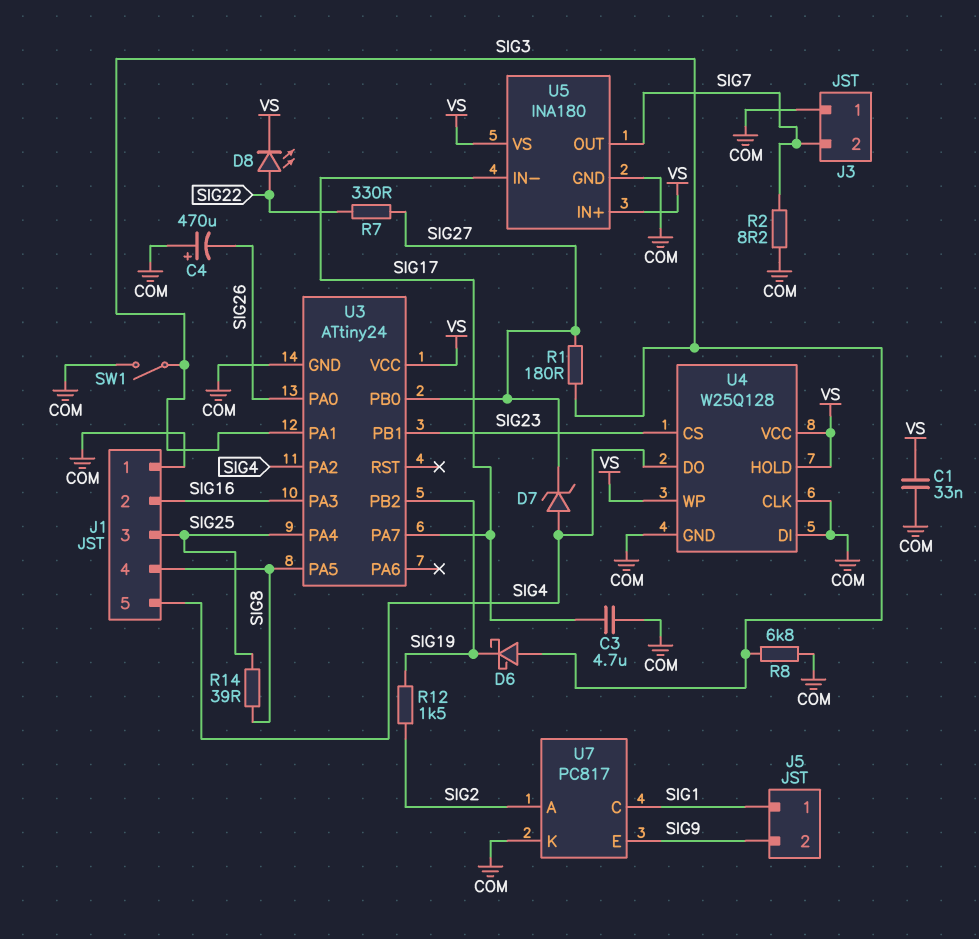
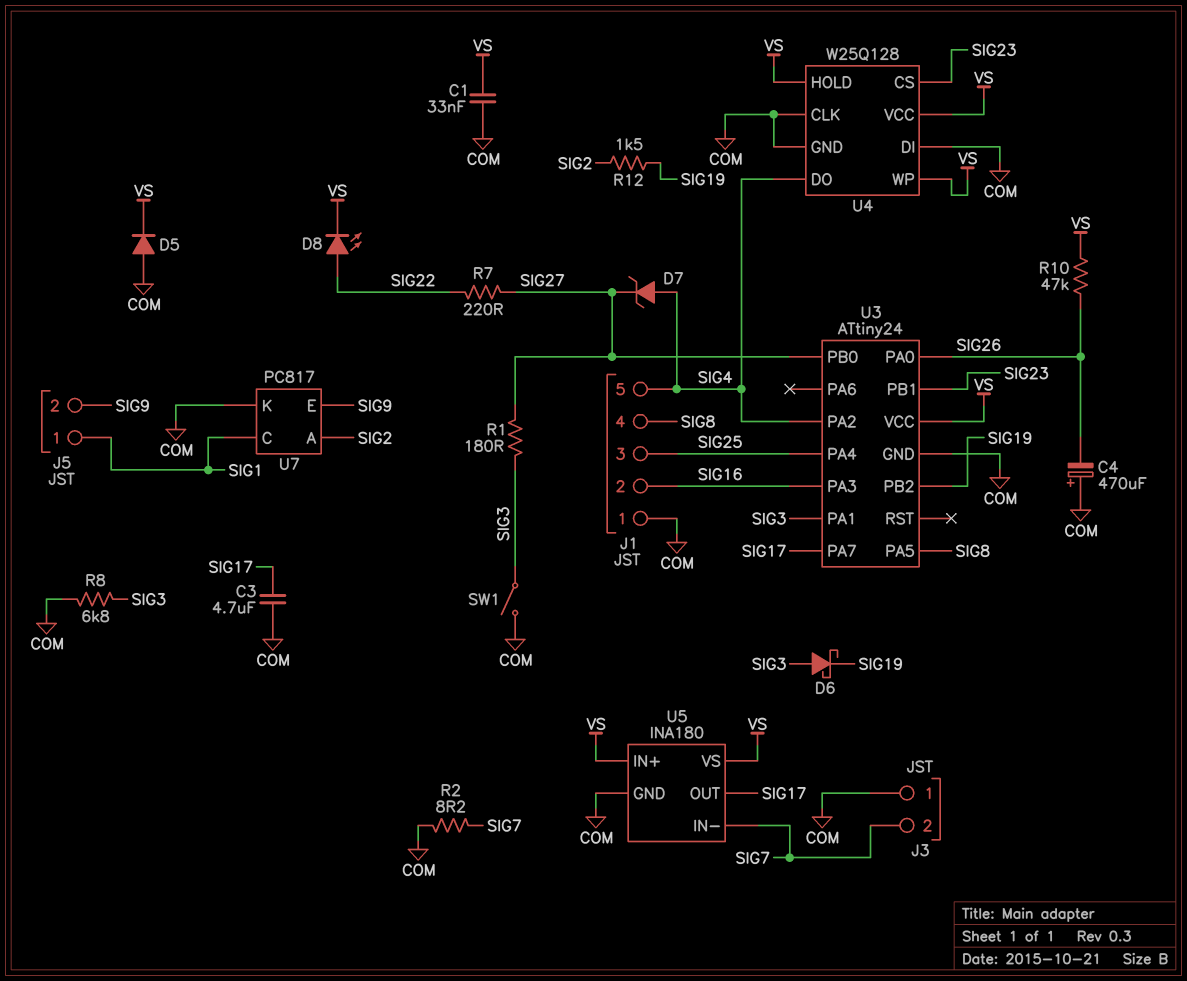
D5: none -> diode (A COM, K VS)
R7: 330 (SIG22, SIG27) -> 220 (SIG22, SIG27)
R10: none -> 47k (SIG26, VS)
R14: 39 (SIG8, SIG25) -> none
U5 pin IN-: SIG17 -> SIG7
U5 pin OUT: SIG7 -> SIG17

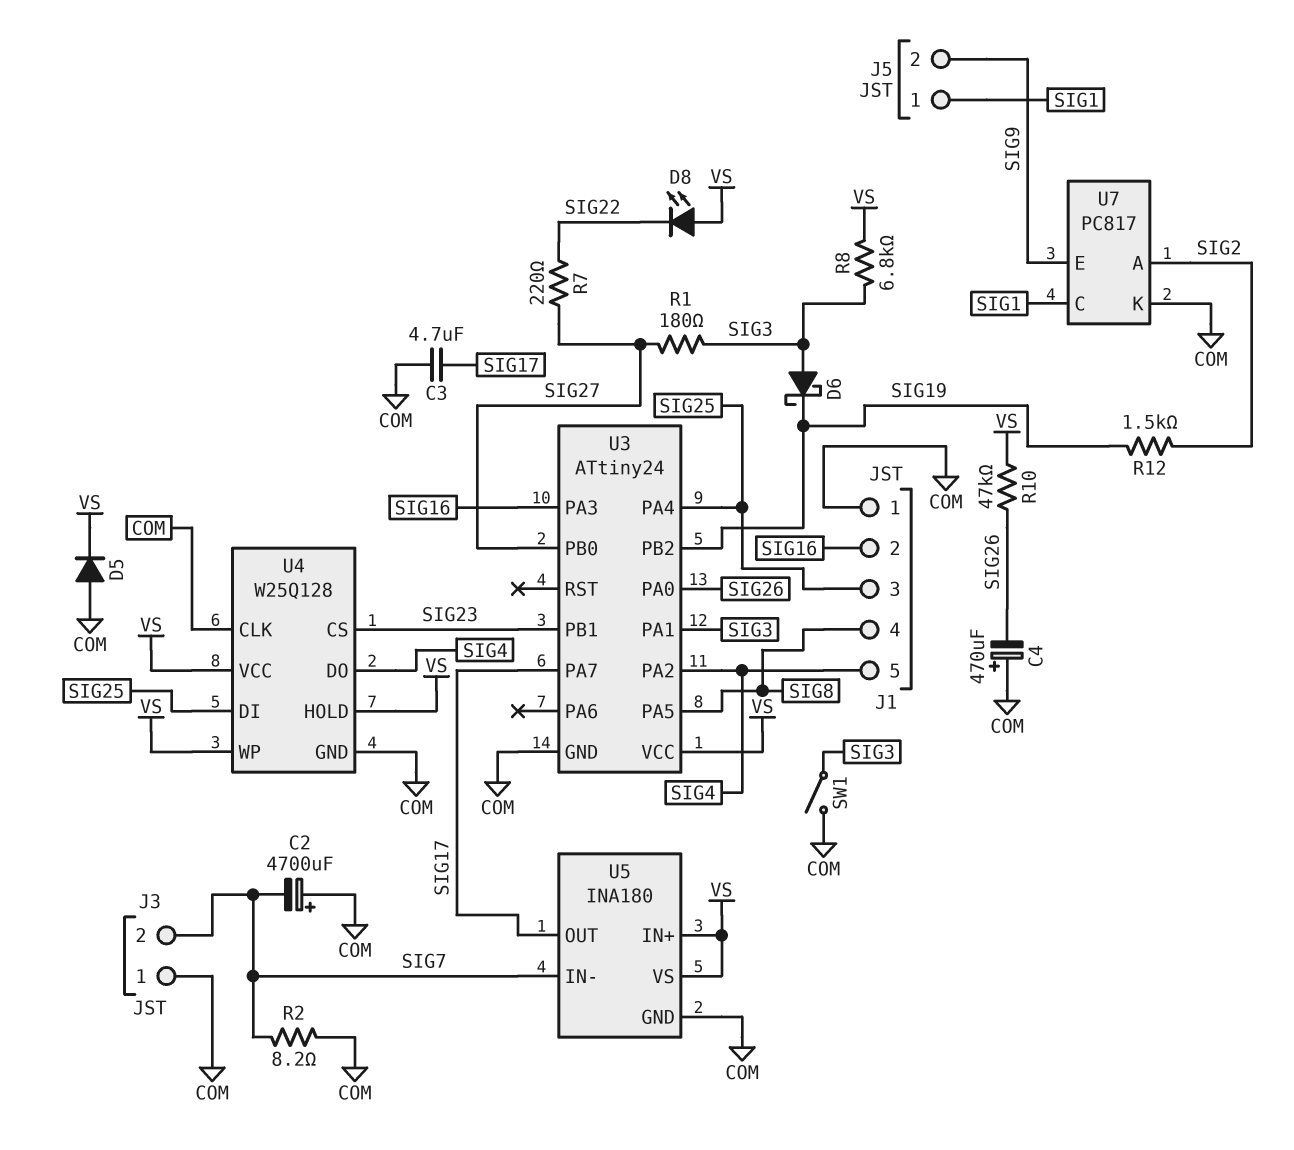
C1: 33nF (COM, VS) -> none
C2: none -> 4700uF (plus COM, minus SIG7)
D7: zener (A SIG4, K SIG27) -> none
D8: LED (A SIG22, K VS) -> LED (A VS, K SIG22)
R8: 6.8k (COM, SIG3) -> 6.8k (SIG3, VS)
U4 pin DI: COM -> SIG25

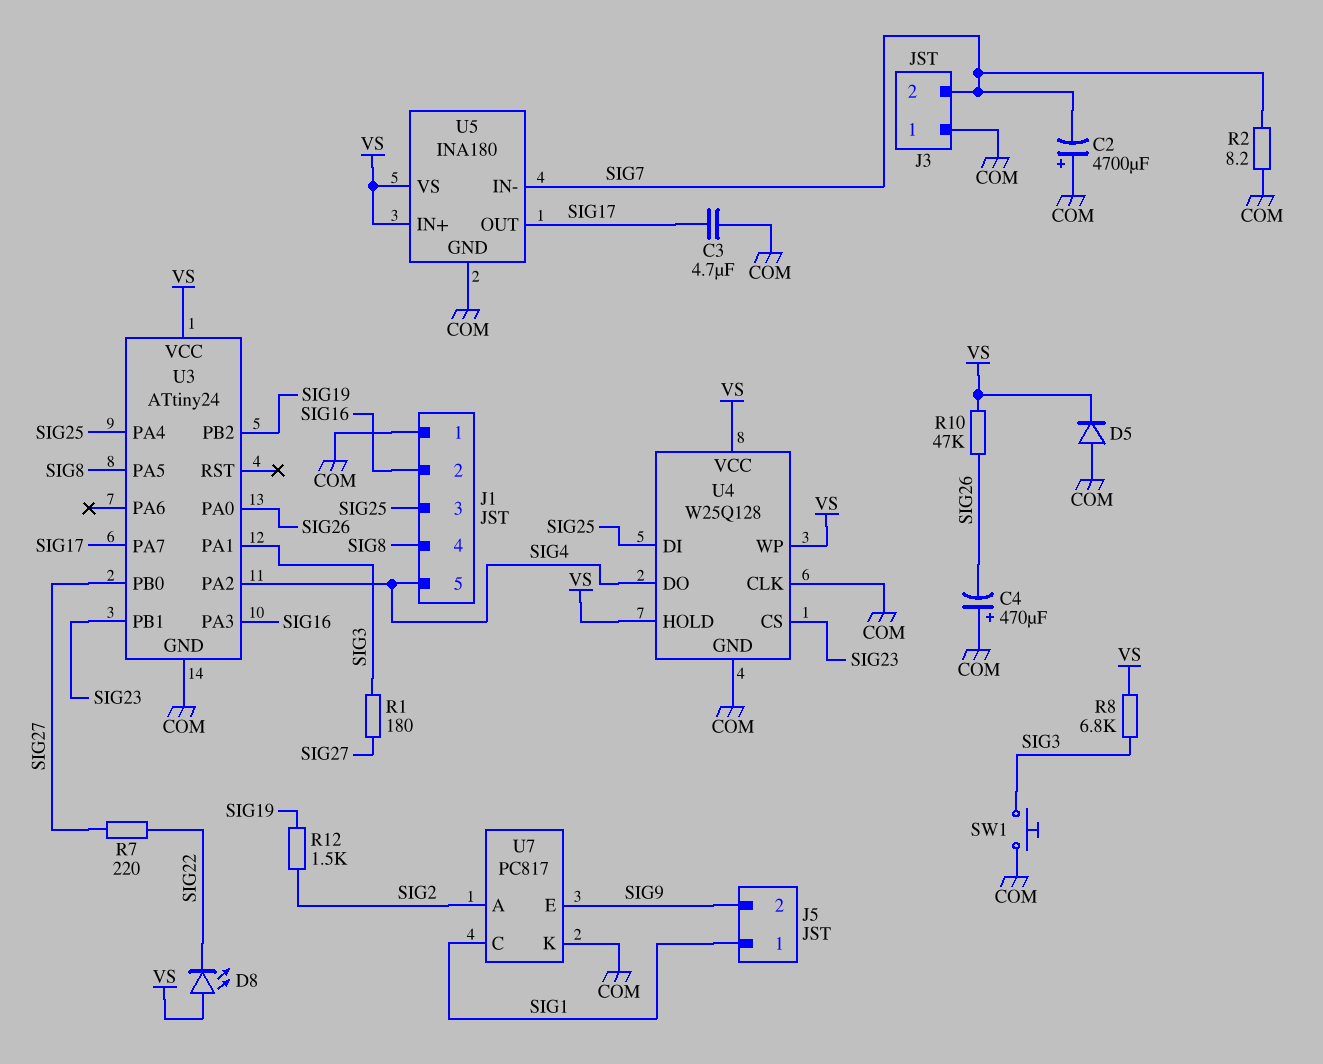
D6: schottky (A SIG3, K SIG19) -> none
SW1: switch (COM, SIG3) -> button (COM, SIG3)

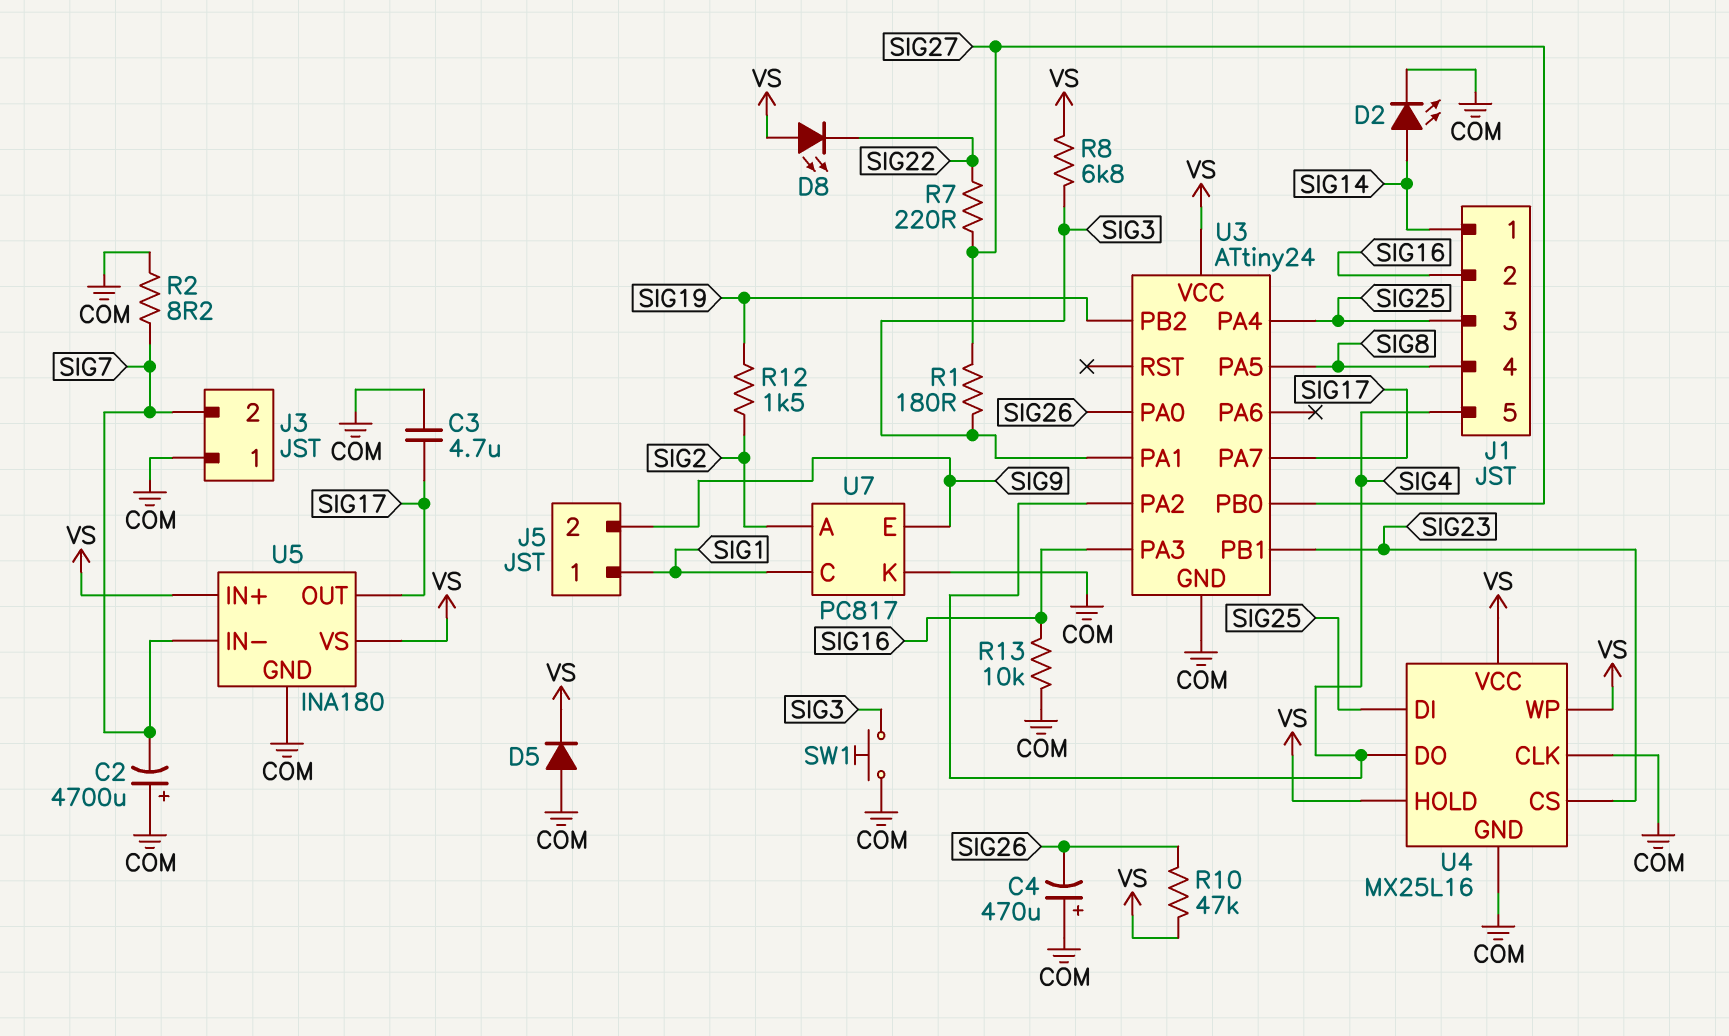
D2: none -> LED (A SIG14, K COM)
J1 pin 1: COM -> SIG14
R13: none -> 10k (COM, SIG16)
U4: W25Q128 -> MX25L16

